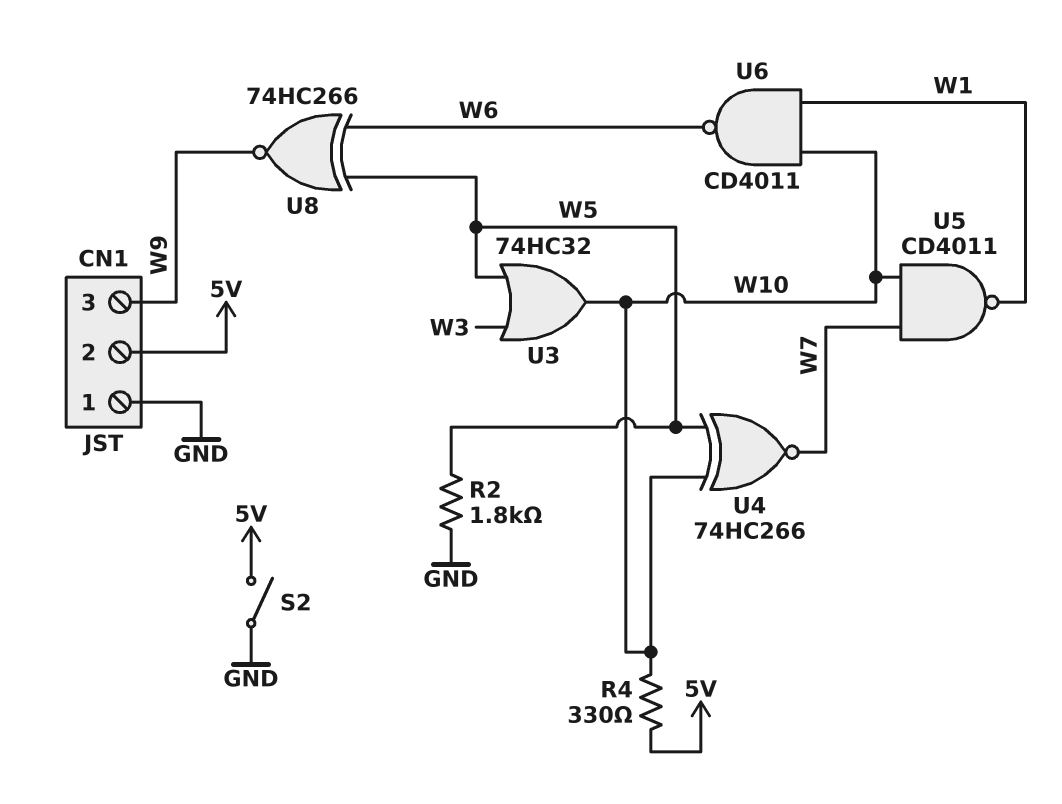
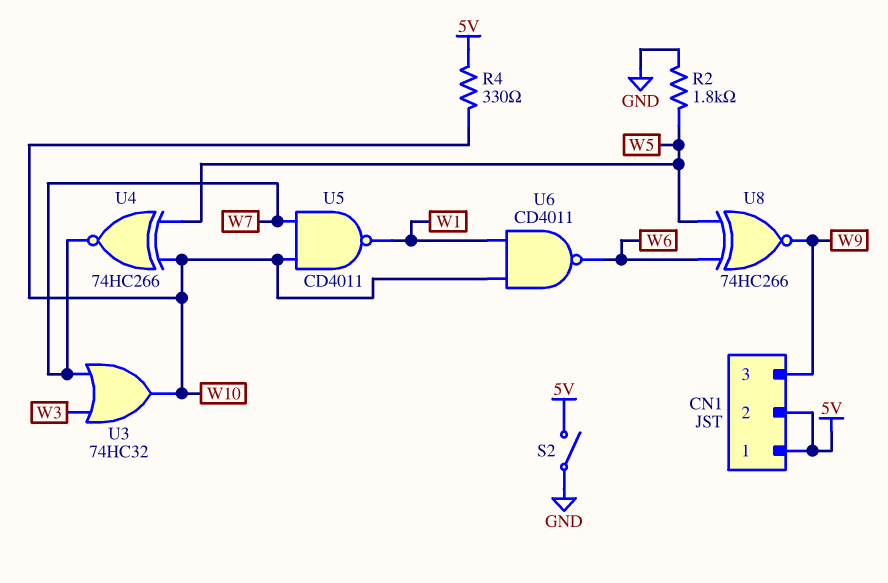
CN1 pin 1: GND -> 5V
U3: OR 74HC32 (in W3, in W5, out W10) -> OR 74HC32 (in W3, in W7, out W10)

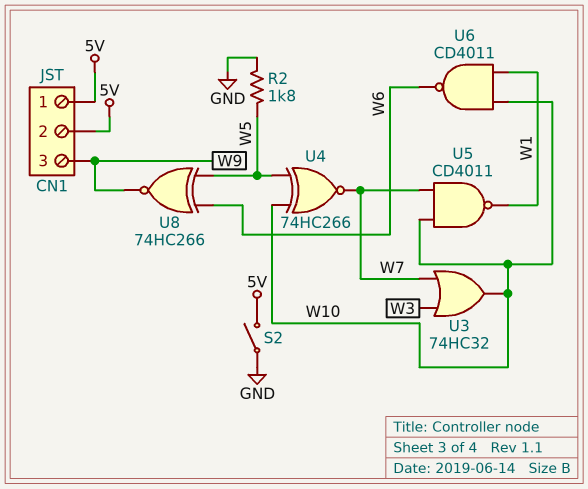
R4: 330 (5V, W10) -> none

